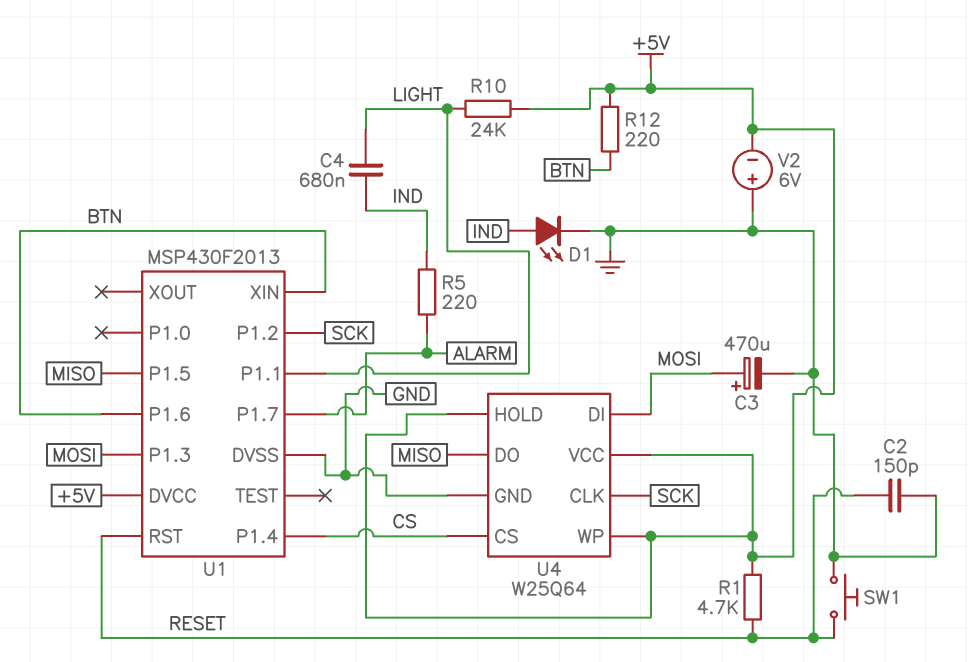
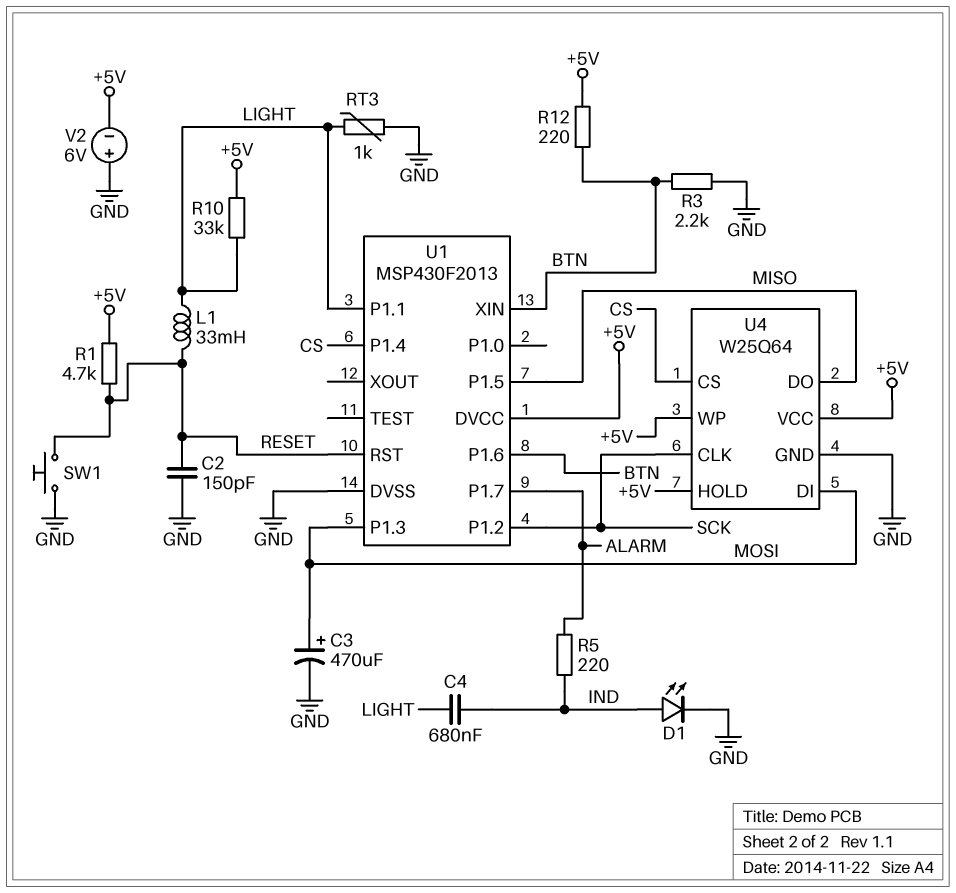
L1: none -> 33mH (LIGHT, RESET)
R3: none -> 2.2k (BTN, GND)
R10: 24k (+5V, LIGHT) -> 33k (+5V, LIGHT)
RT3: none -> 1k (GND, LIGHT)

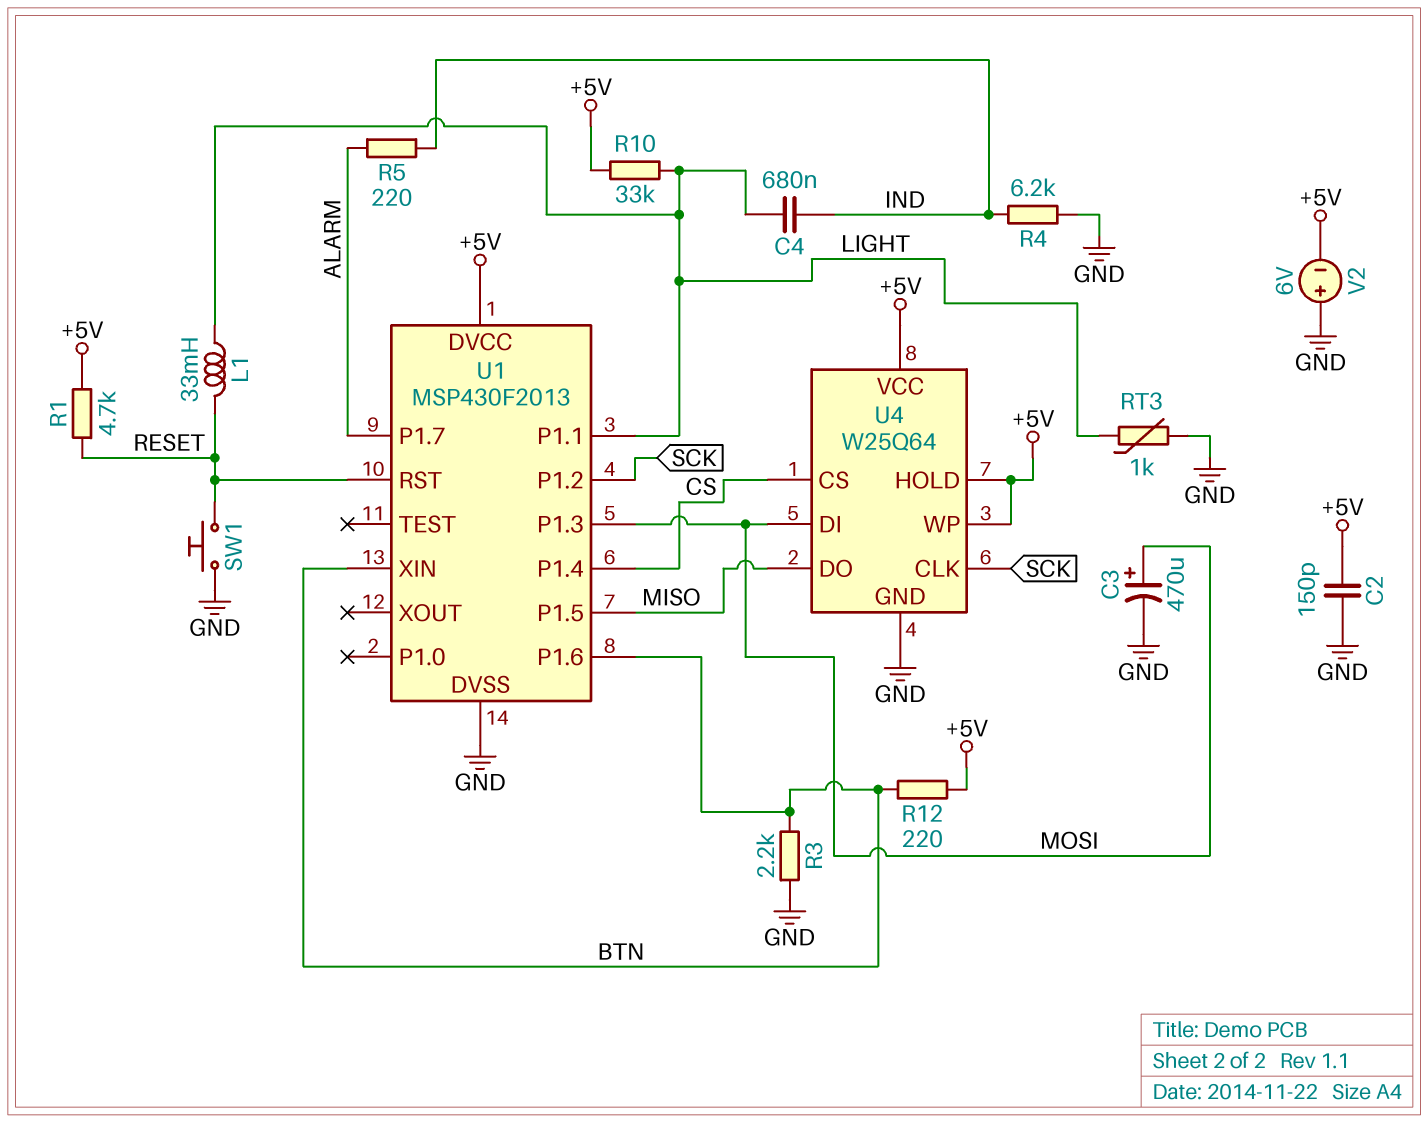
C2: 150pF (GND, RESET) -> 150pF (+5V, GND)
D1: LED (A IND, K GND) -> none
R4: none -> 6.2k (GND, IND)

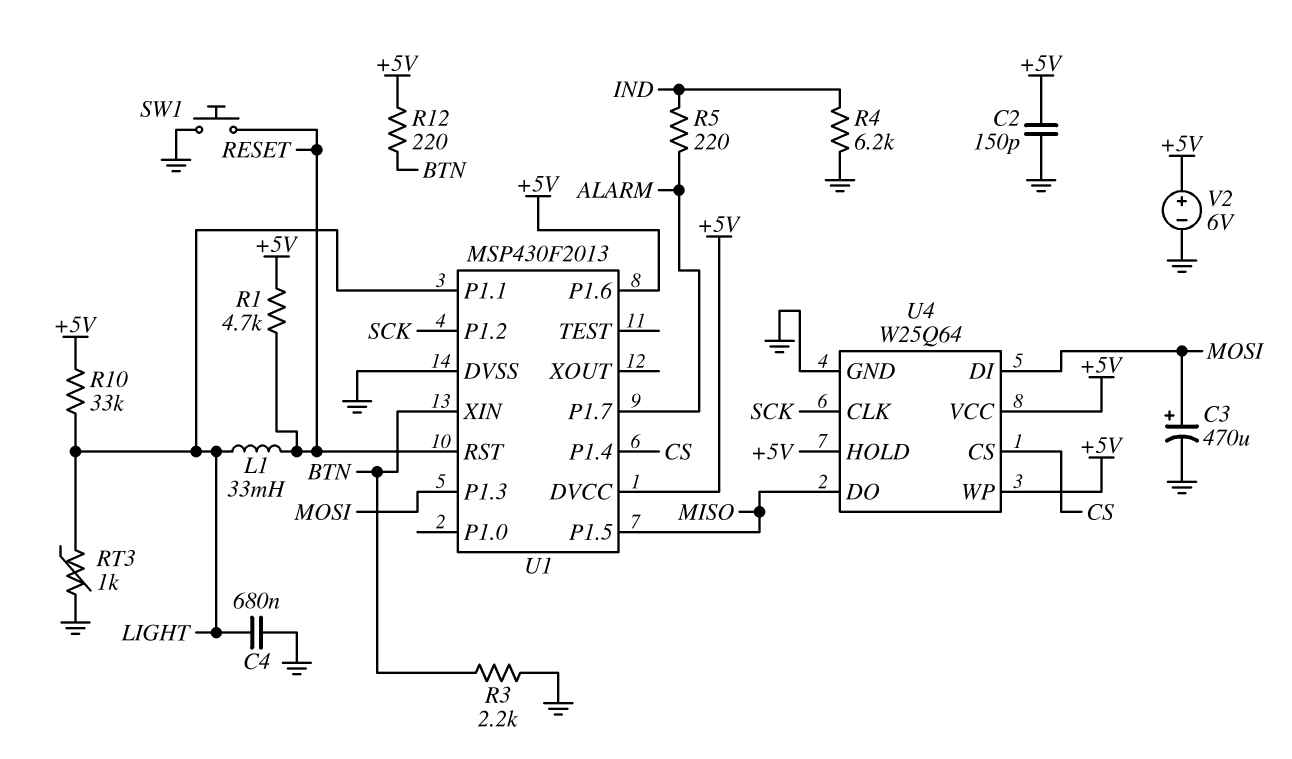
C4: 680nF (IND, LIGHT) -> 680nF (GND, LIGHT)
U1 pin P1.6: BTN -> +5V
V2: 6V (plus GND, minus +5V) -> 6V (plus +5V, minus GND)

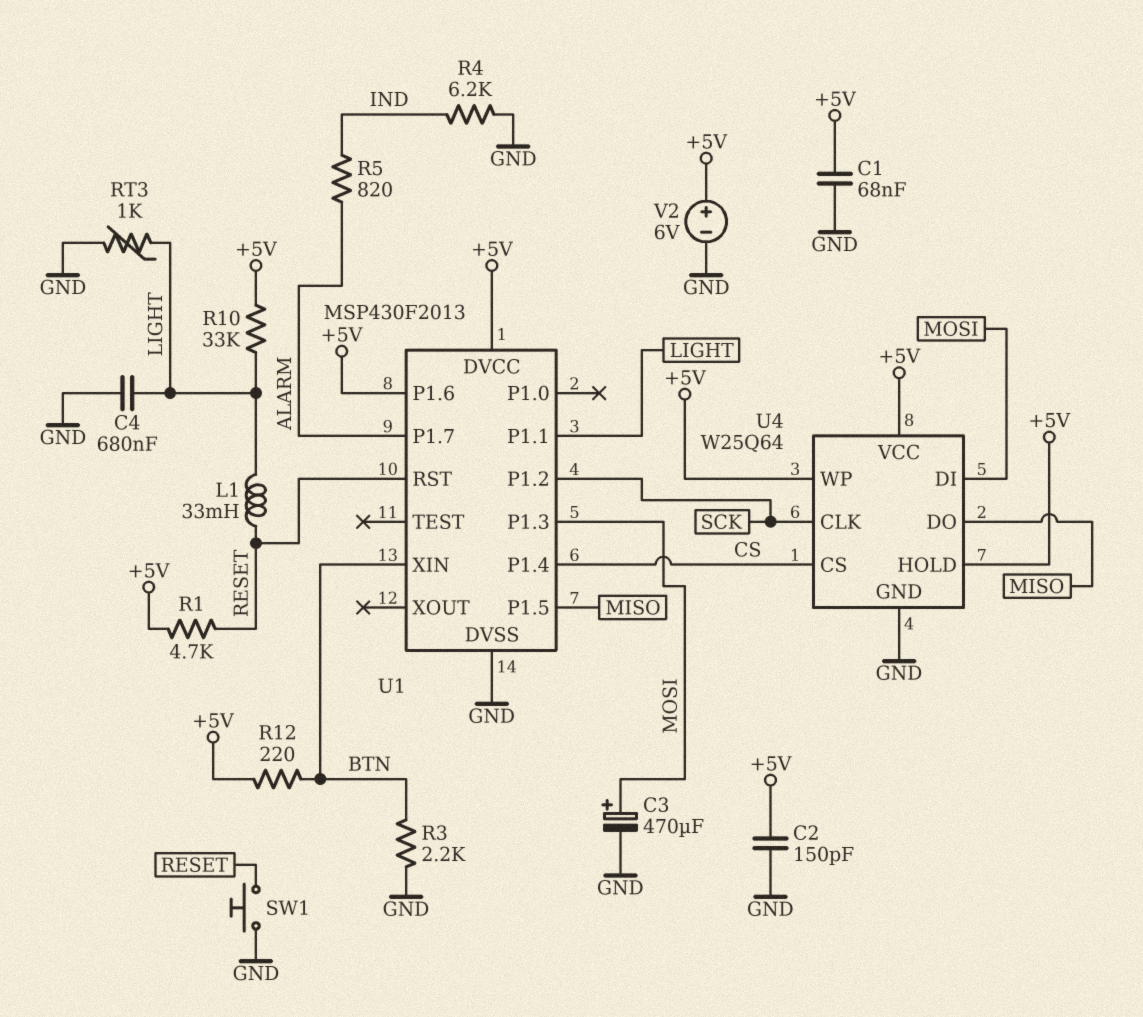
C1: none -> 68nF (+5V, GND)
R5: 220 (ALARM, IND) -> 820 (ALARM, IND)

